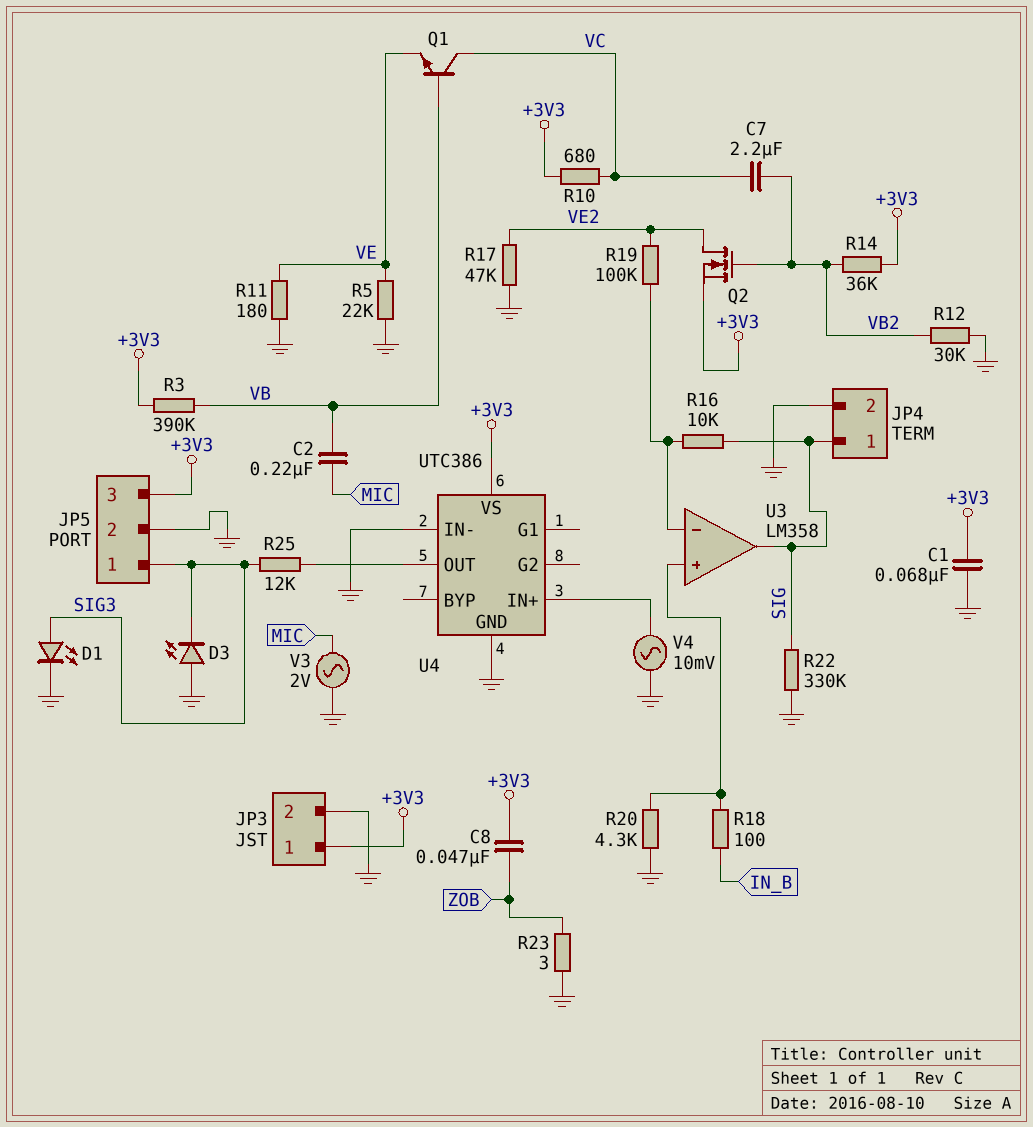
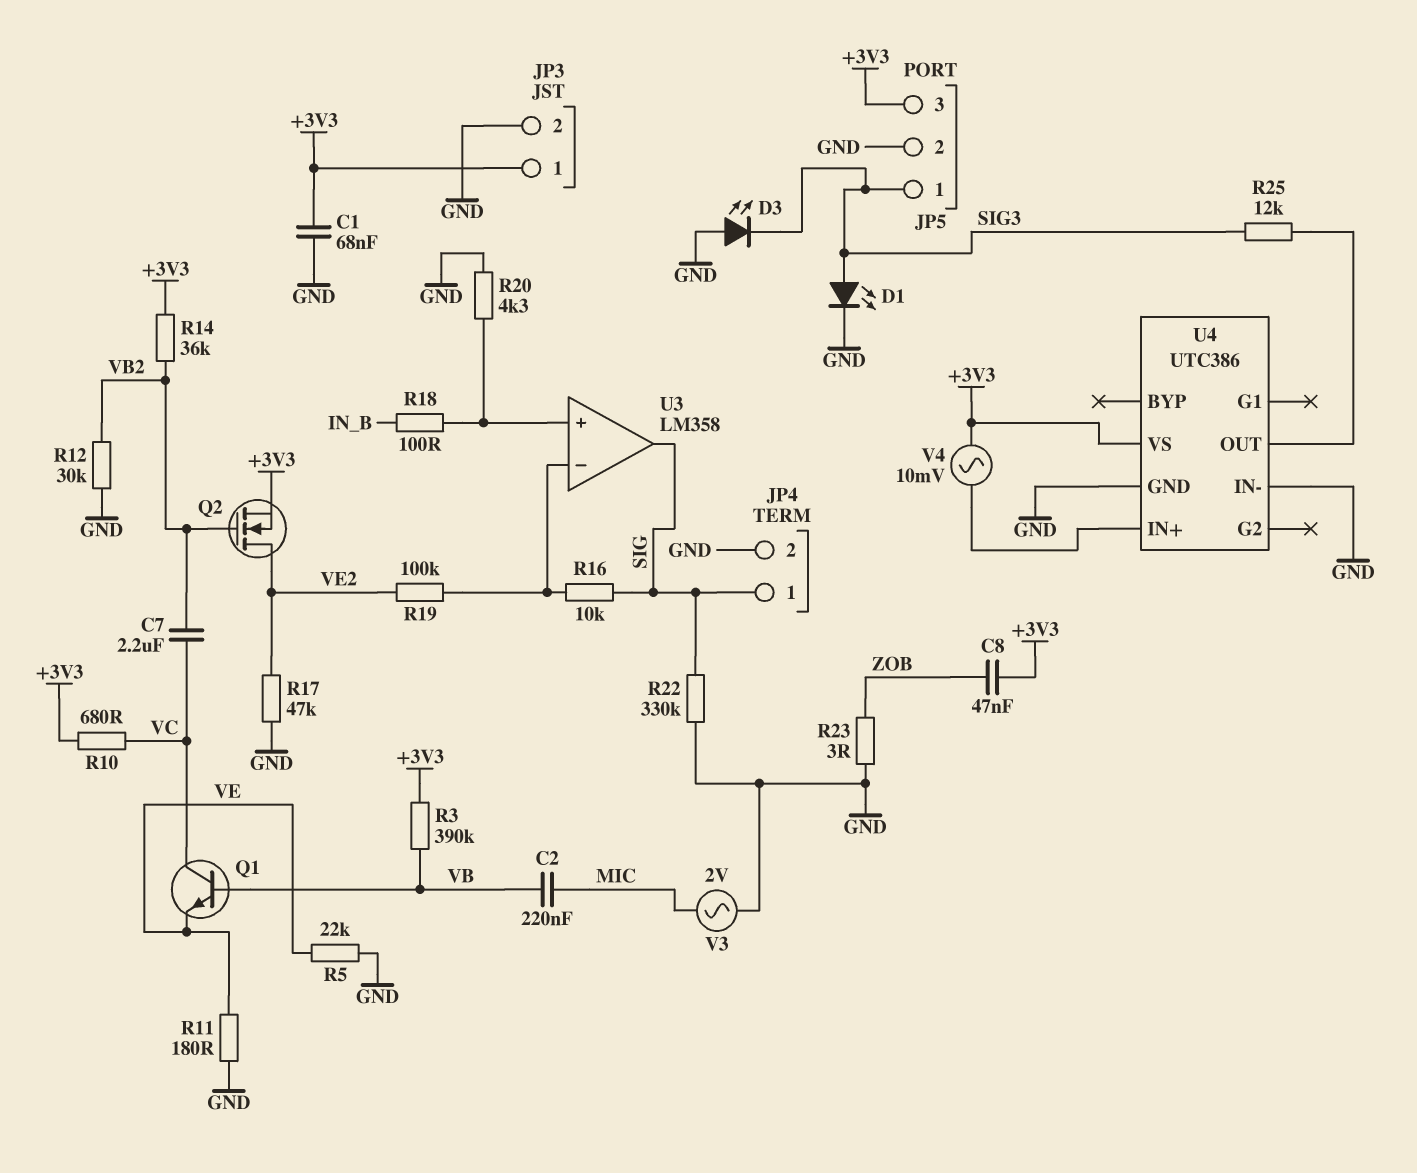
V4: AC 10mV (GND, U4/IN+) -> AC 10mV (+3V3, U4/IN+)

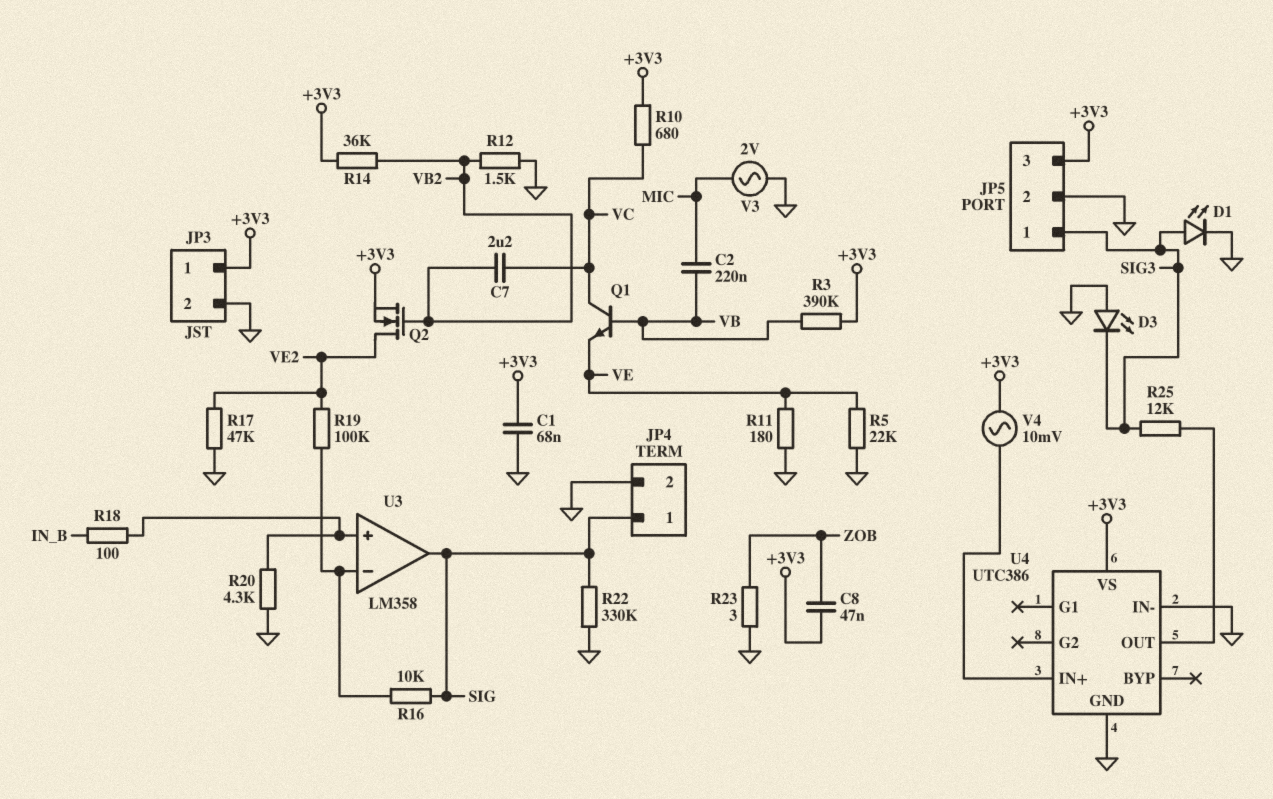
R12: 30k (GND, VB2) -> 1.5k (GND, VB2)

